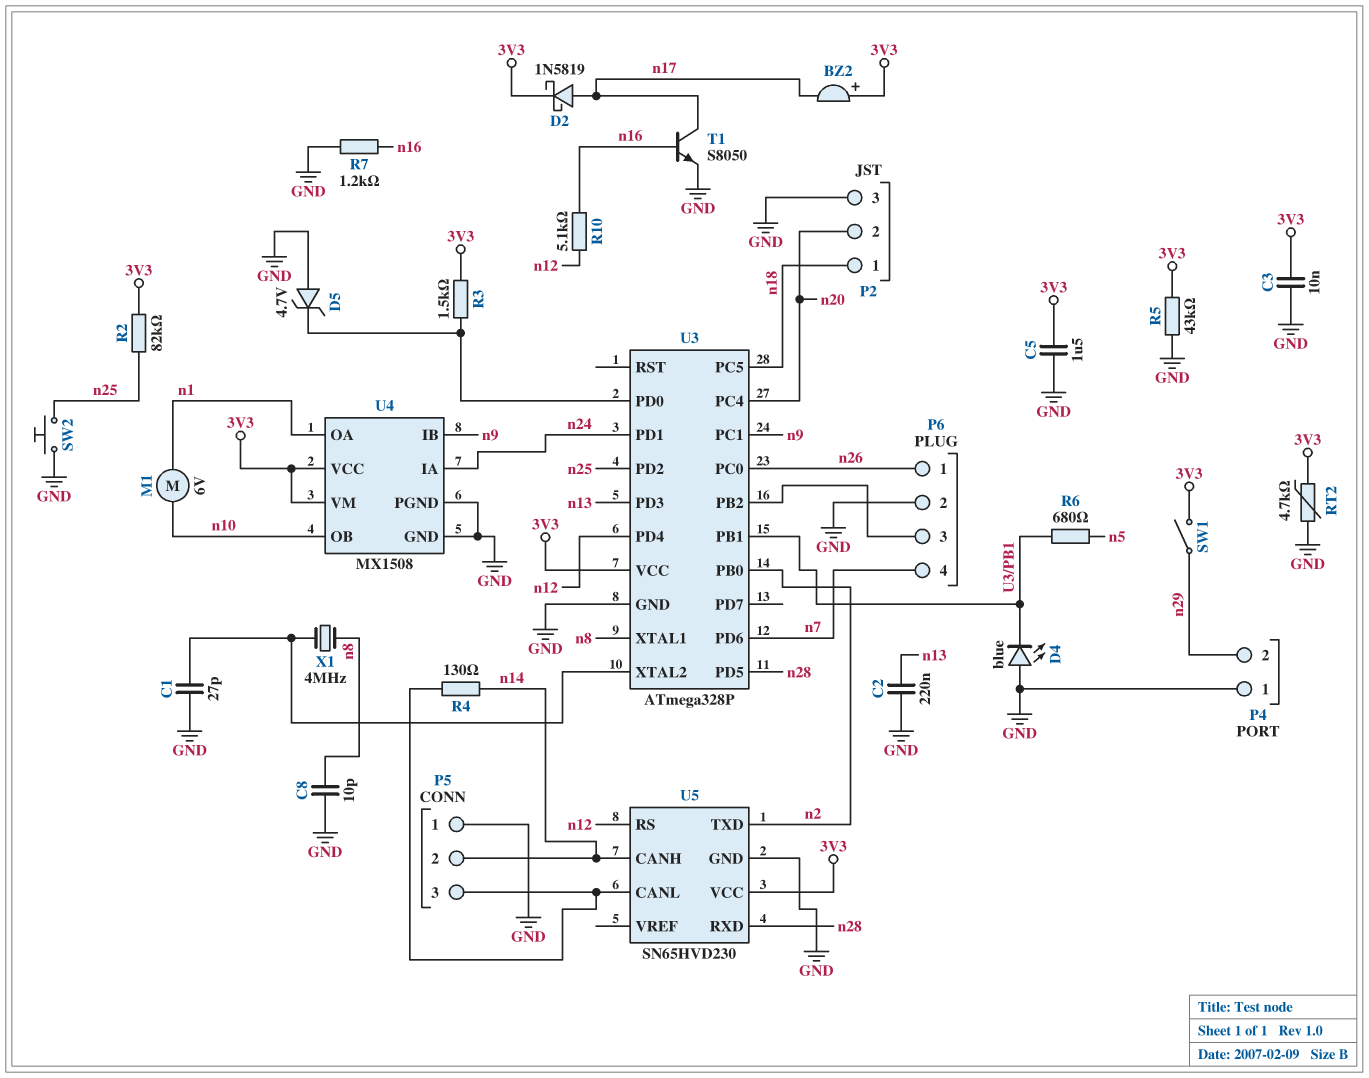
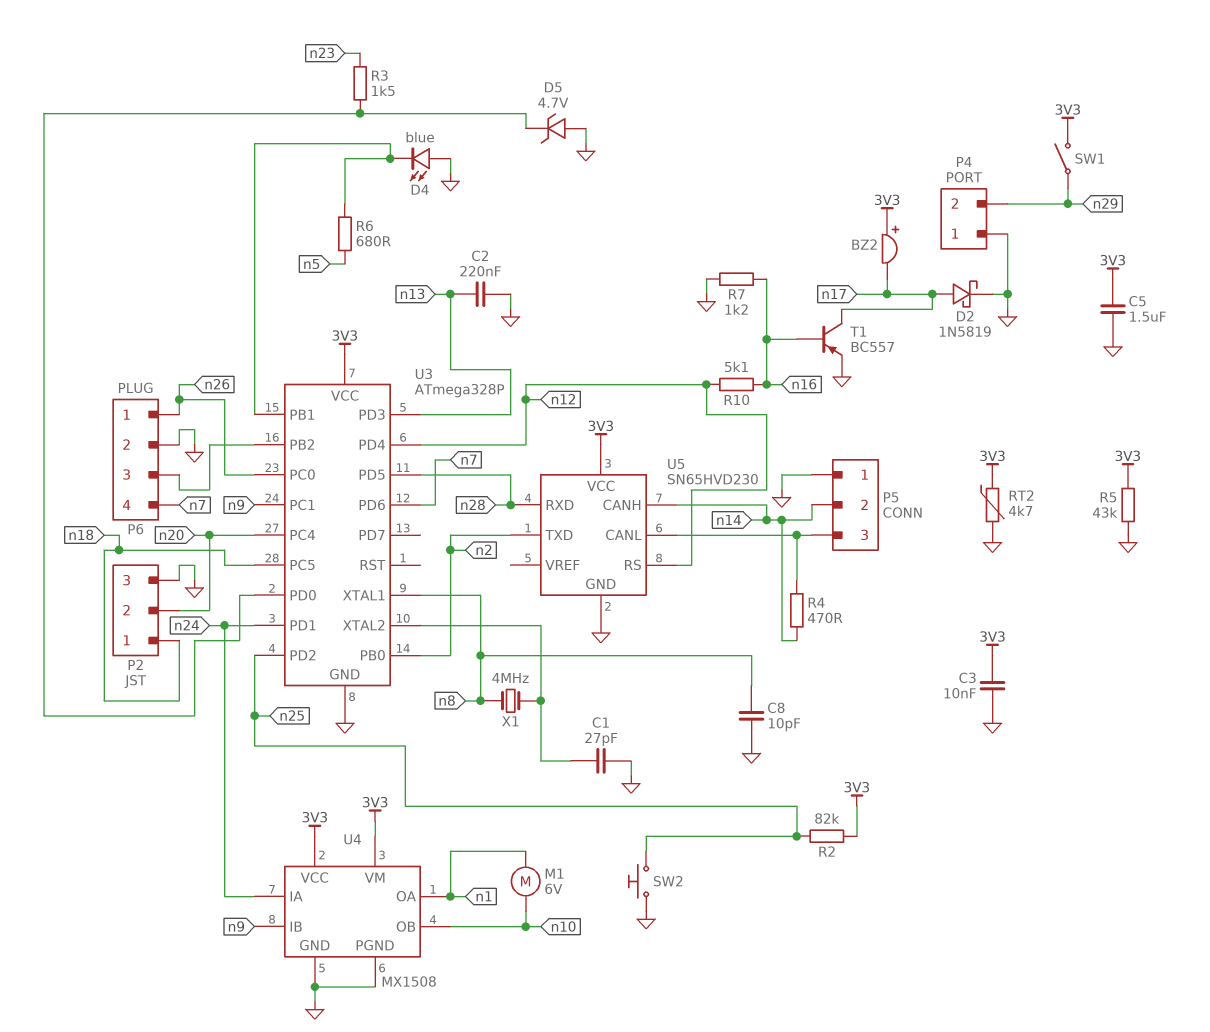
D2: schottky 1N5819 (A n17, K 3V3) -> schottky 1N5819 (A n17, K GND)
R3: 1.5k (3V3, U3/PD0) -> 1.5k (U3/PD0, n23)
R4: 130 (P5/3, n14) -> 470 (P5/3, n14)
T1: NPN S8050 (B n16, C n17, E GND) -> PNP BC557 (B n16, C n17, E GND)

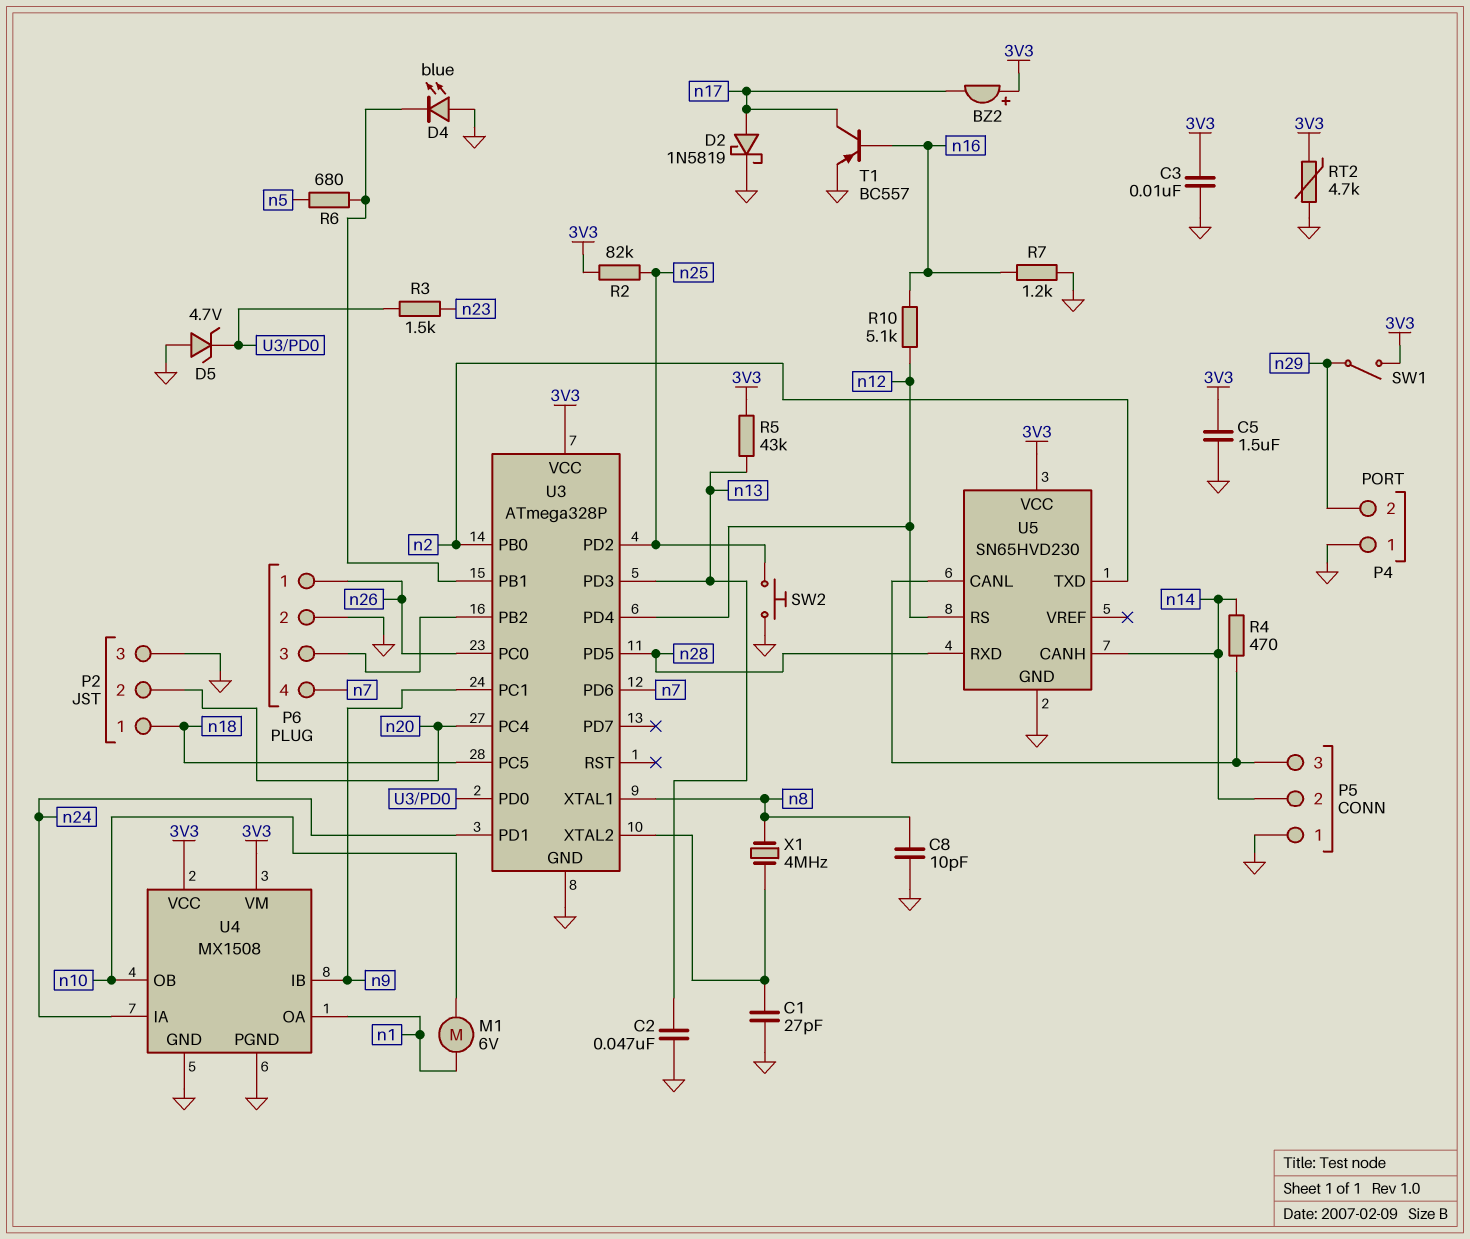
C2: 220nF (GND, n13) -> 47nF (GND, n13)
R5: 43k (3V3, GND) -> 43k (3V3, n13)

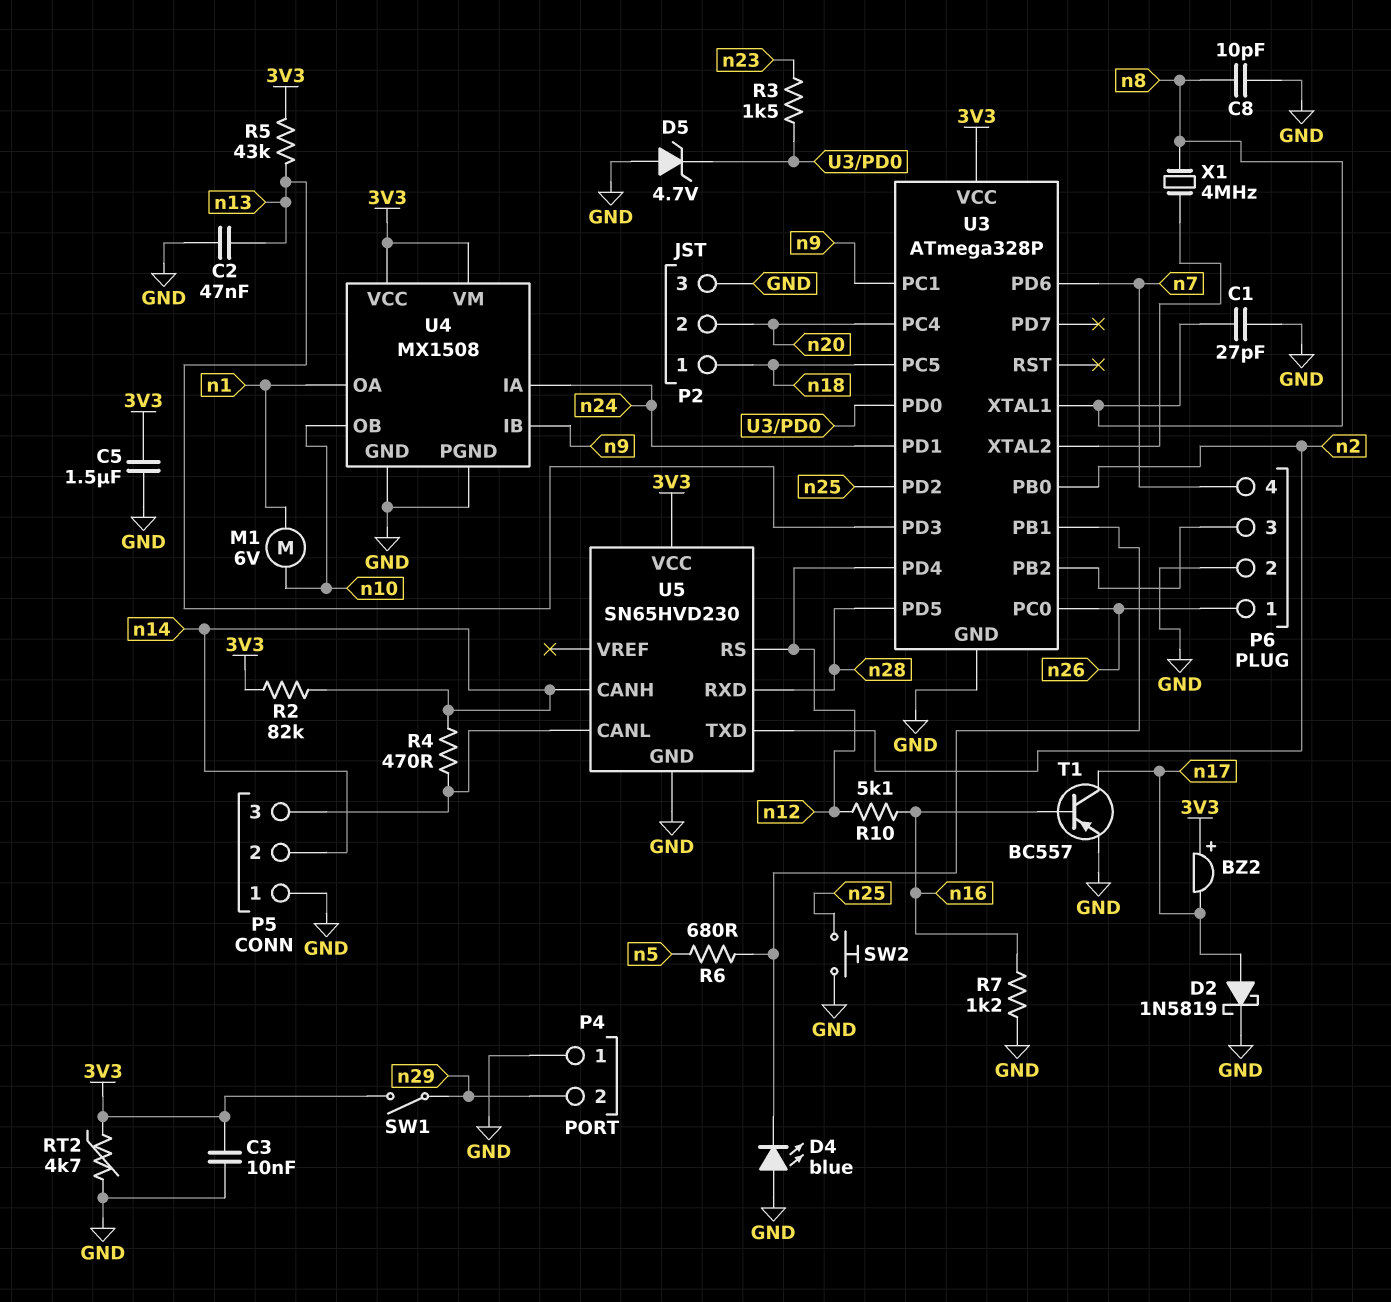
C1: 27pF (GND, U3/XTAL2) -> 27pF (GND, n8)
R2: 82k (3V3, n25) -> 82k (3V3, n14)

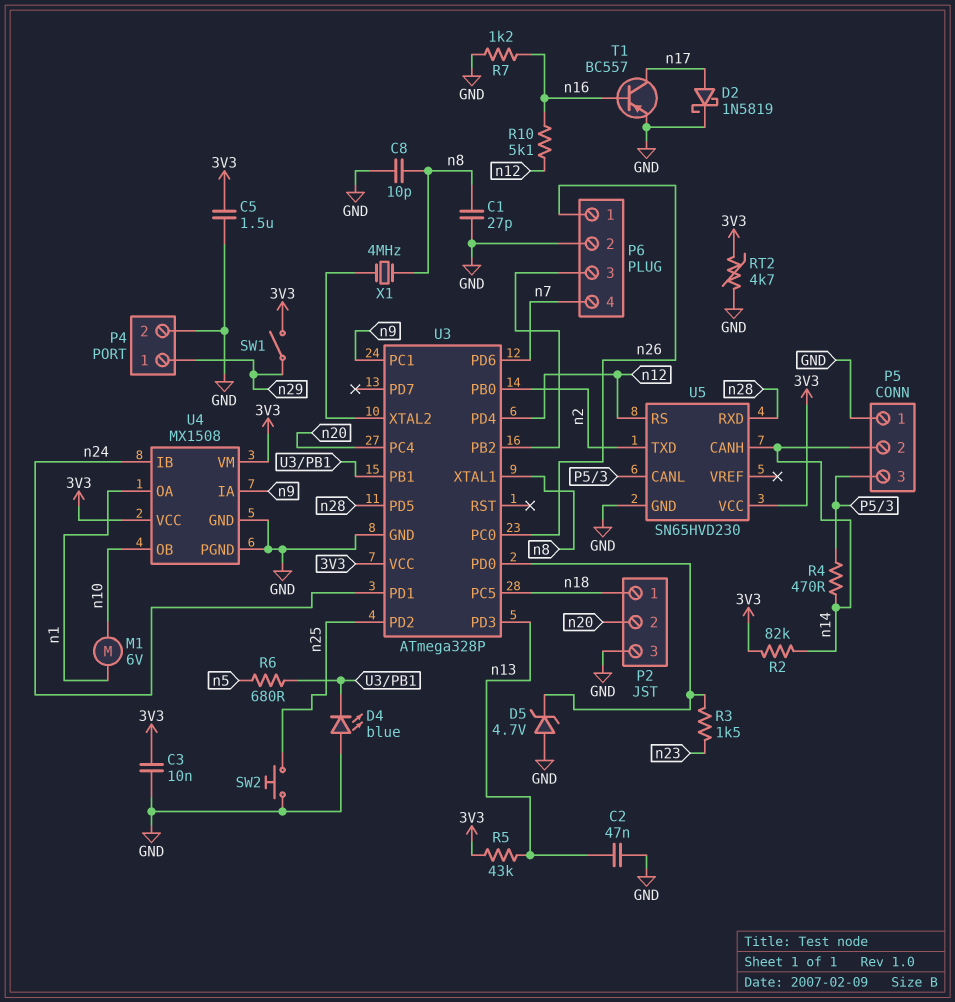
BZ2: buzzer (plus 3V3, minus n17) -> none
P4 pin 1: GND -> n29
P4 pin 2: n29 -> GND
U4 pin IA: n24 -> n9
U4 pin IB: n9 -> n24

